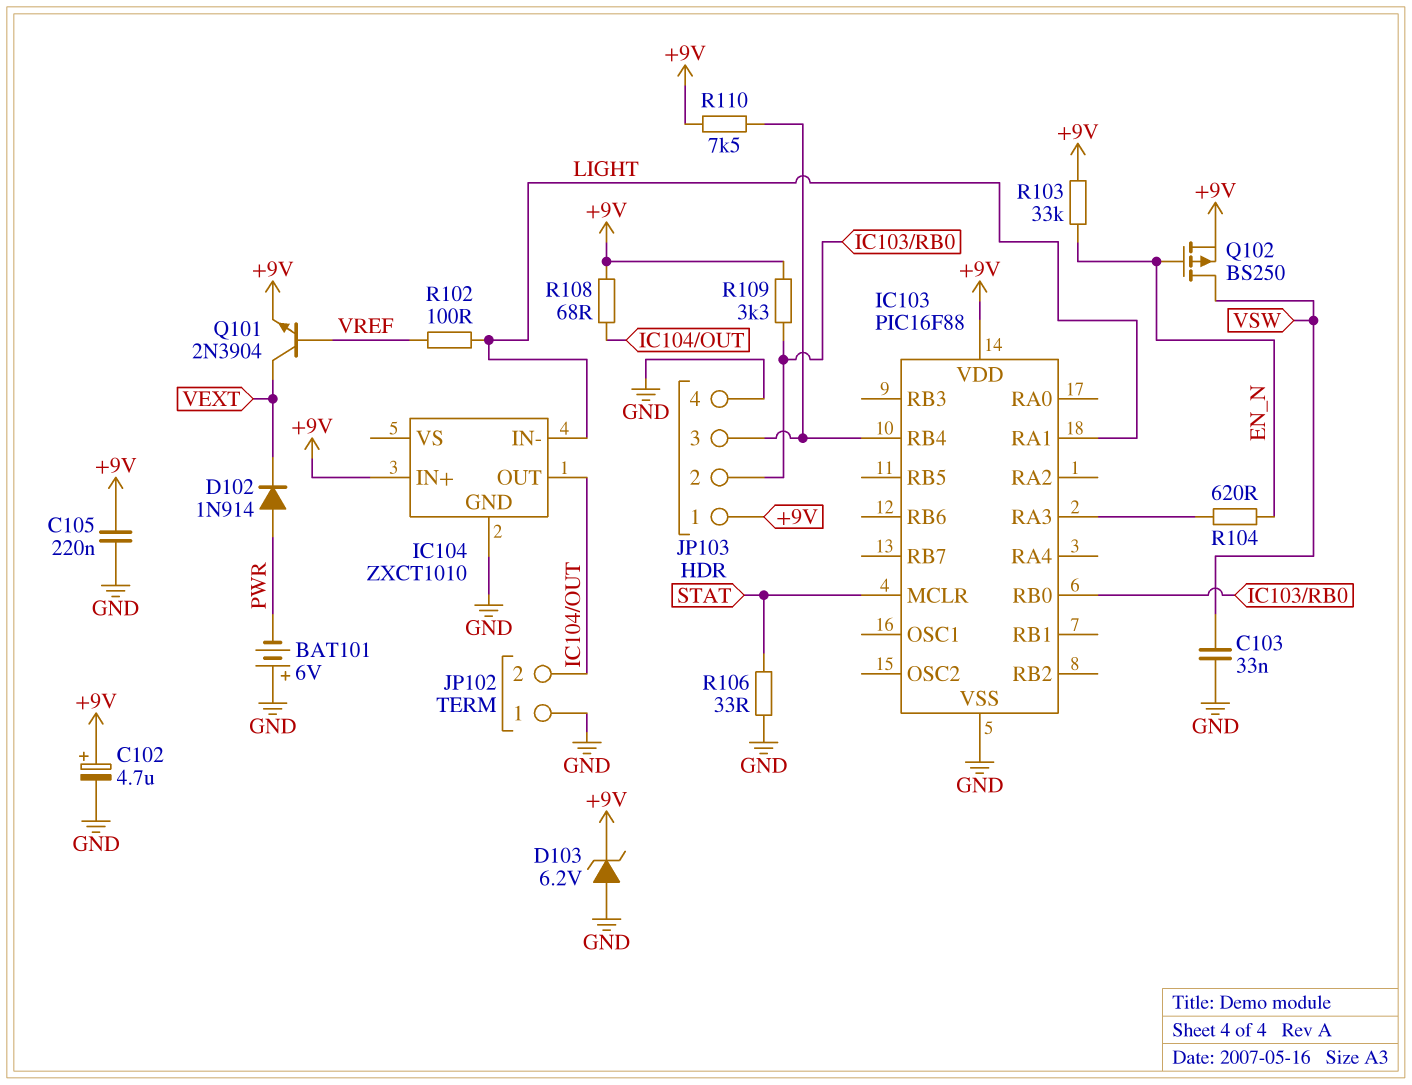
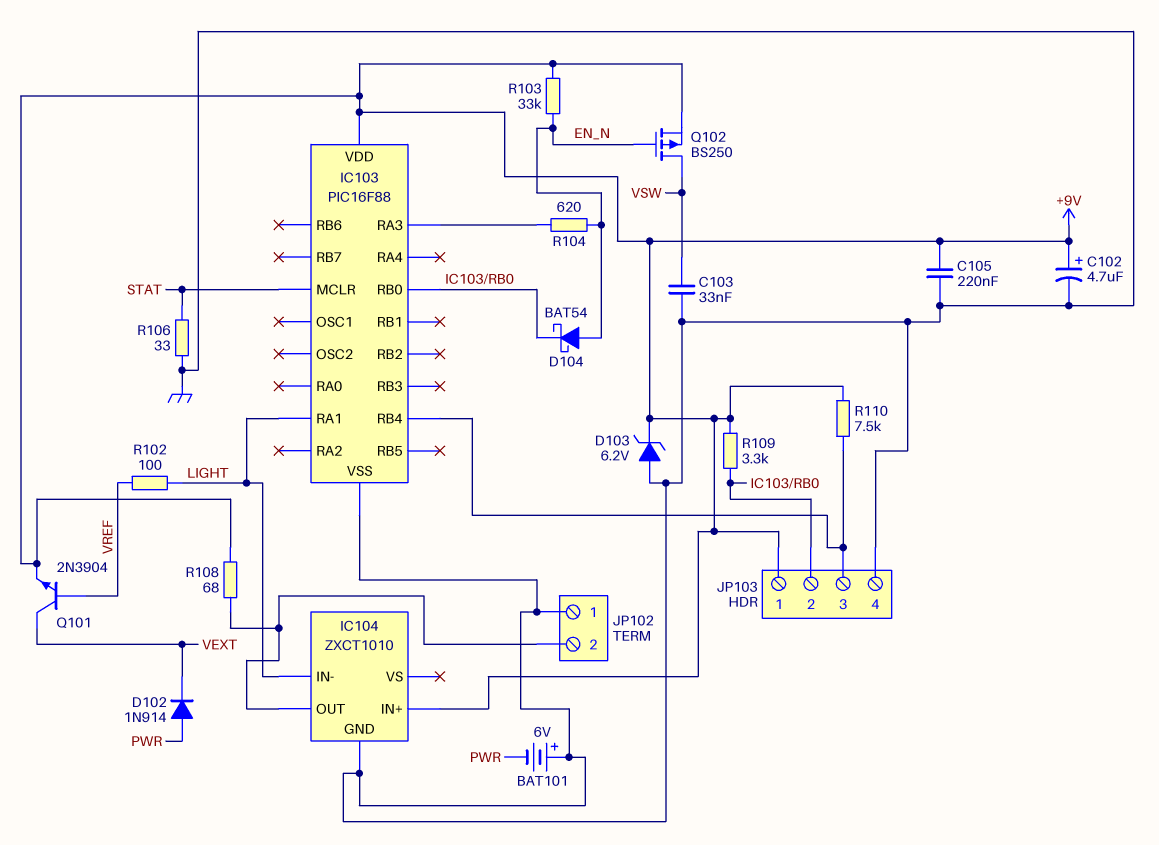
D104: none -> schottky BAT54 (A EN_N, K IC103/RB0)

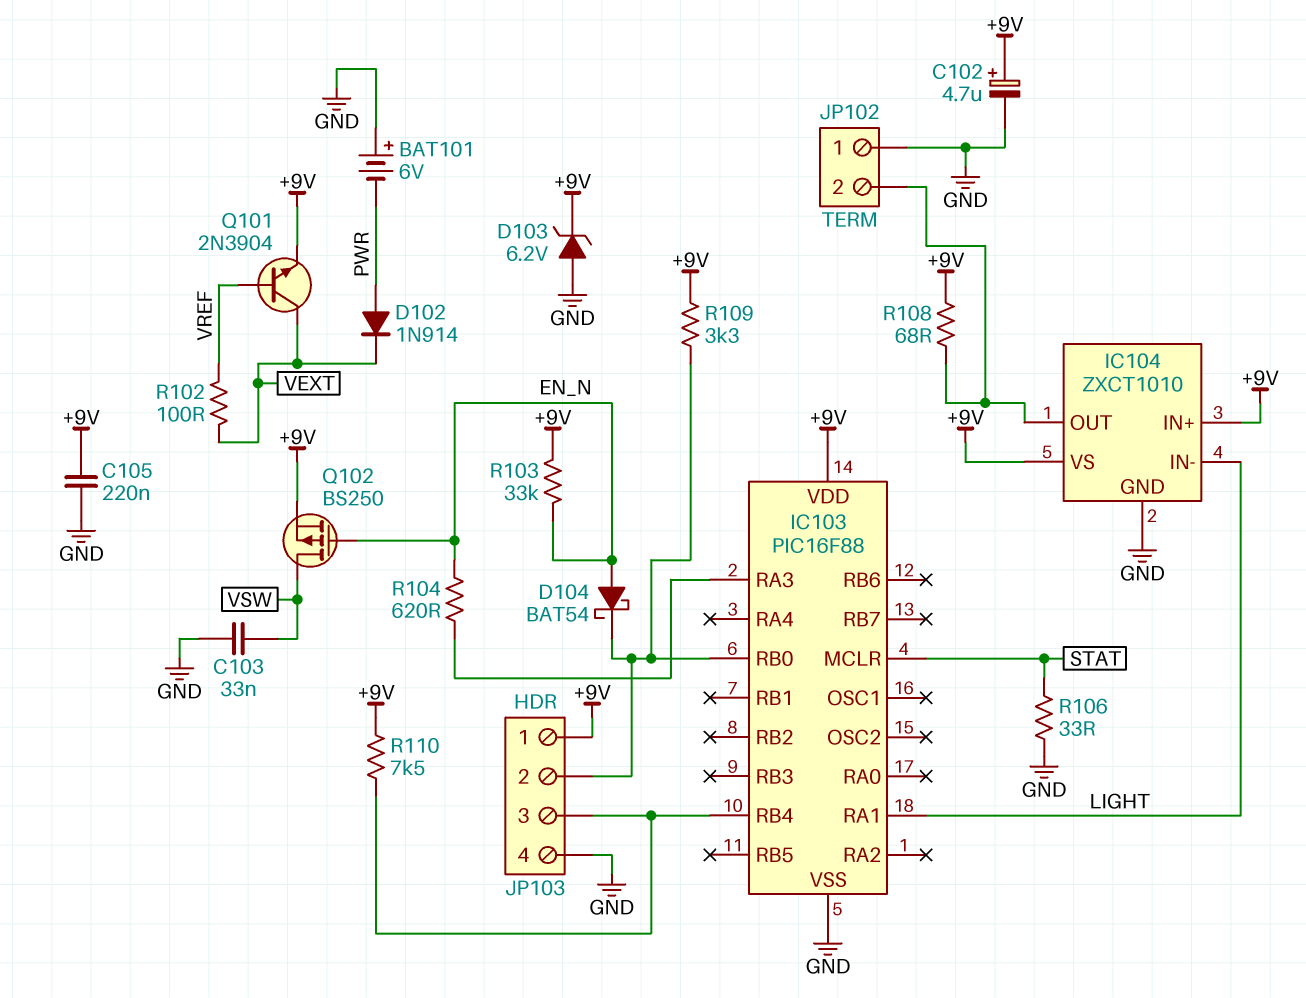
IC104 pin VS: none -> +9V
R102: 100 (LIGHT, VREF) -> 100 (VEXT, VREF)

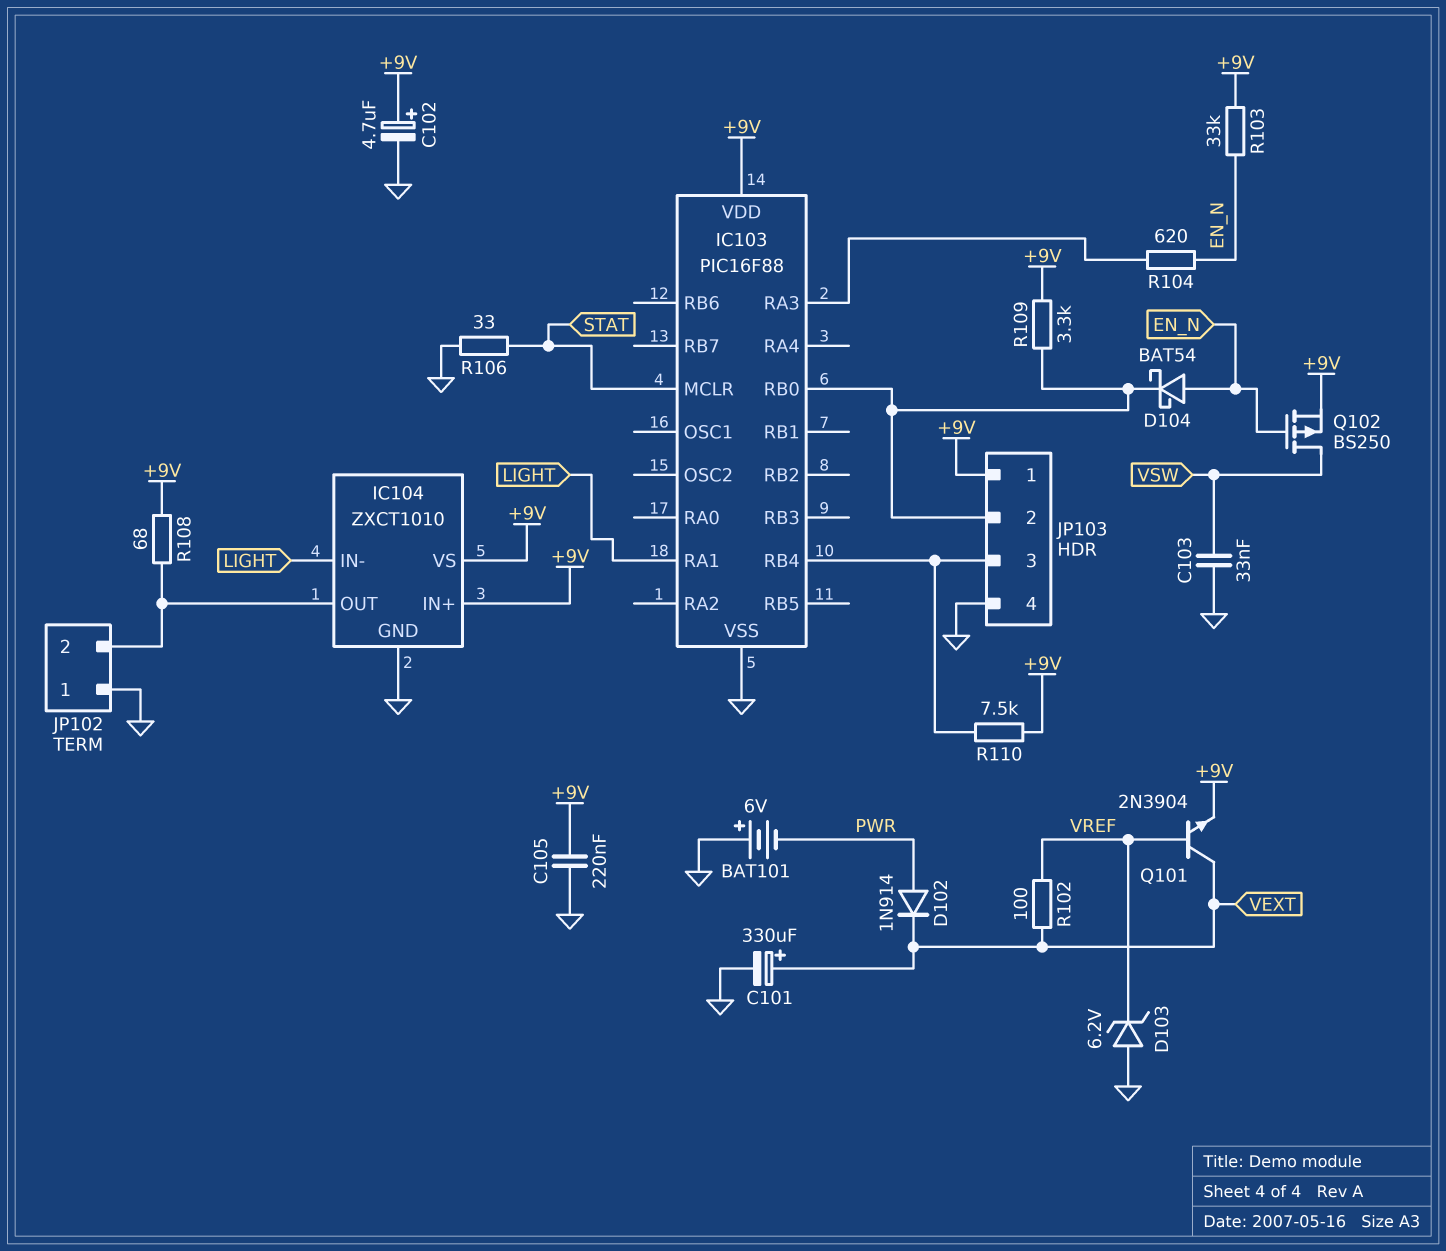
C101: none -> 330uF (plus VEXT, minus GND)
D103: zener 6.2V (A GND, K +9V) -> zener 6.2V (A GND, K VREF)

